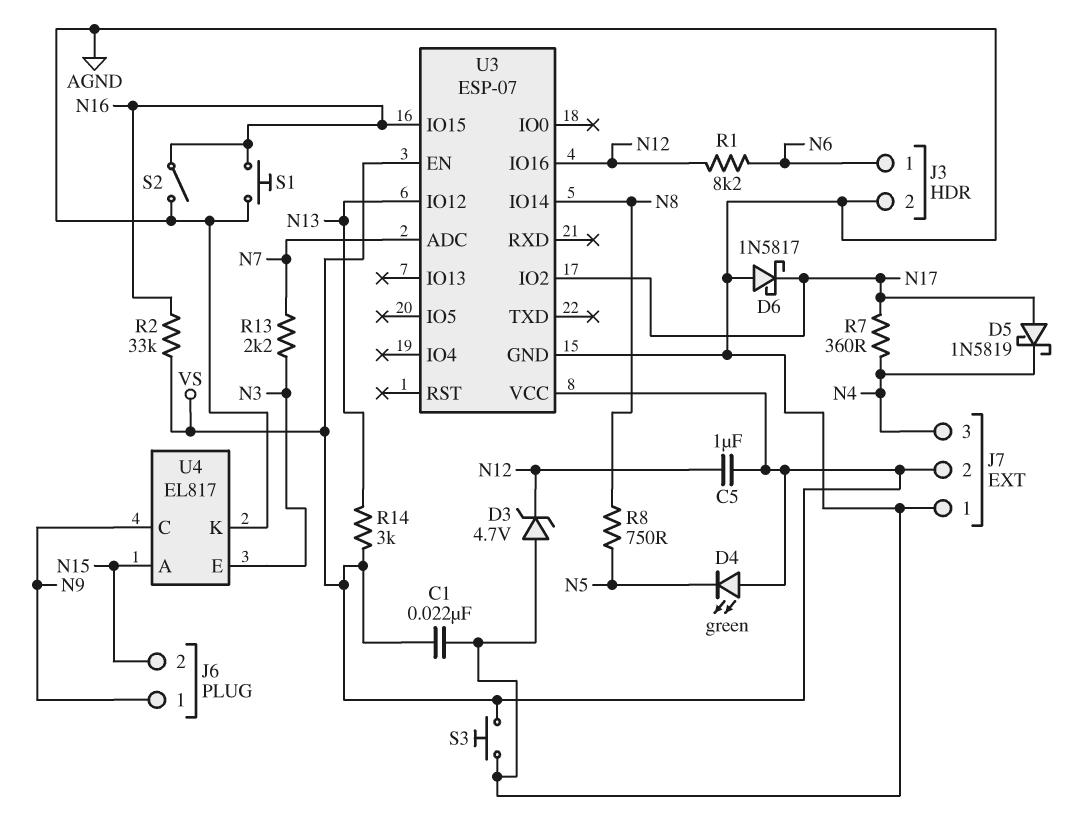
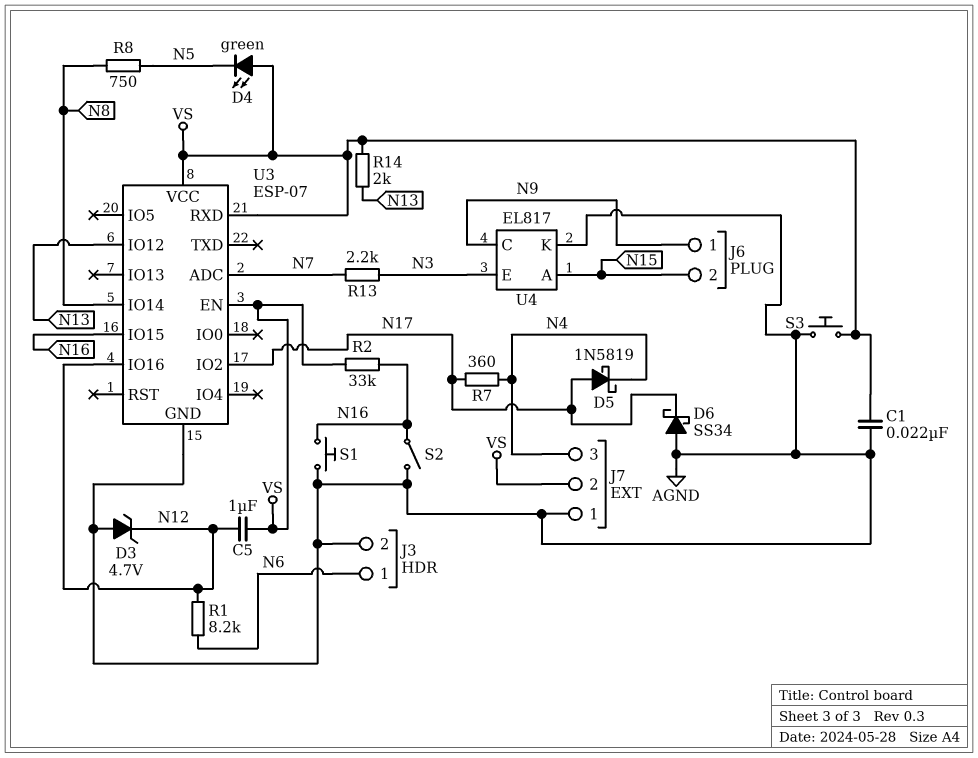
D6: schottky 1N5817 (A AGND, K N17) -> schottky SS34 (A AGND, K N17)
R14: 3k (N13, VS) -> 2k (N13, VS)
U3 pin RXD: none -> VS

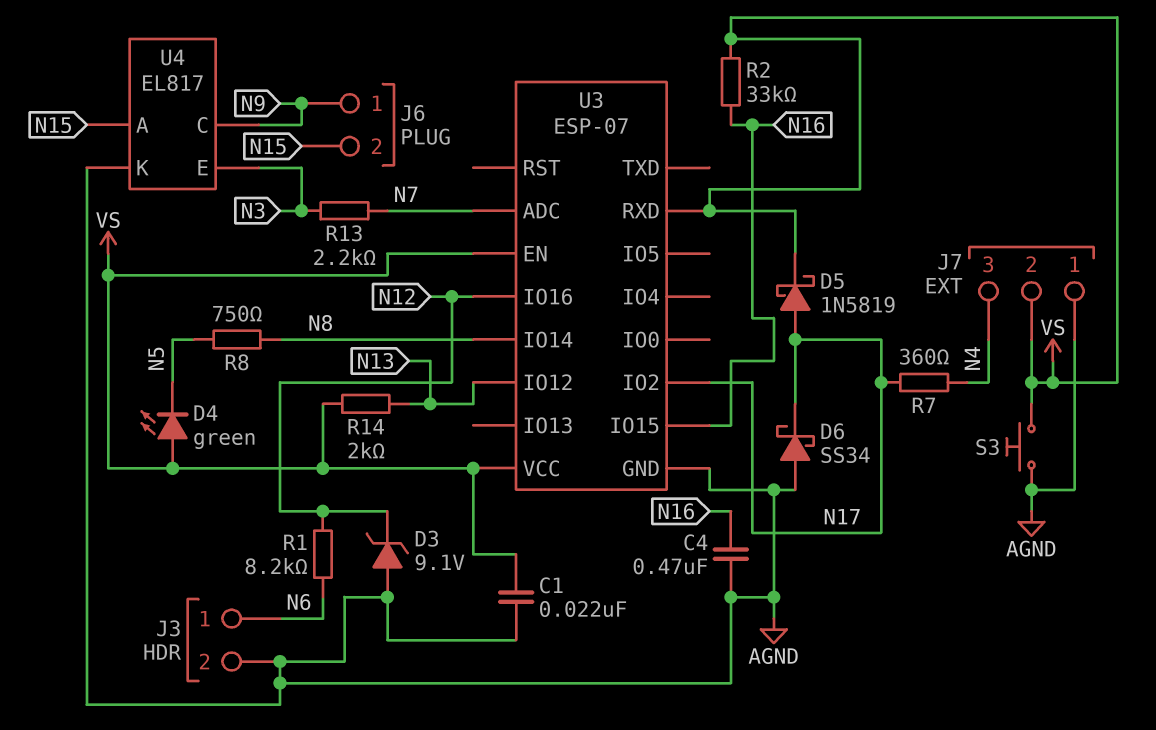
C4: none -> 470nF (AGND, N16)
C5: 1uF (N12, VS) -> none
D3: zener 4.7V (A AGND, K N12) -> zener 9.1V (A AGND, K N12)
D5: schottky 1N5819 (A N17, K N4) -> schottky 1N5819 (A N17, K VS)
S1: button (AGND, N16) -> none
S2: switch (AGND, N16) -> none

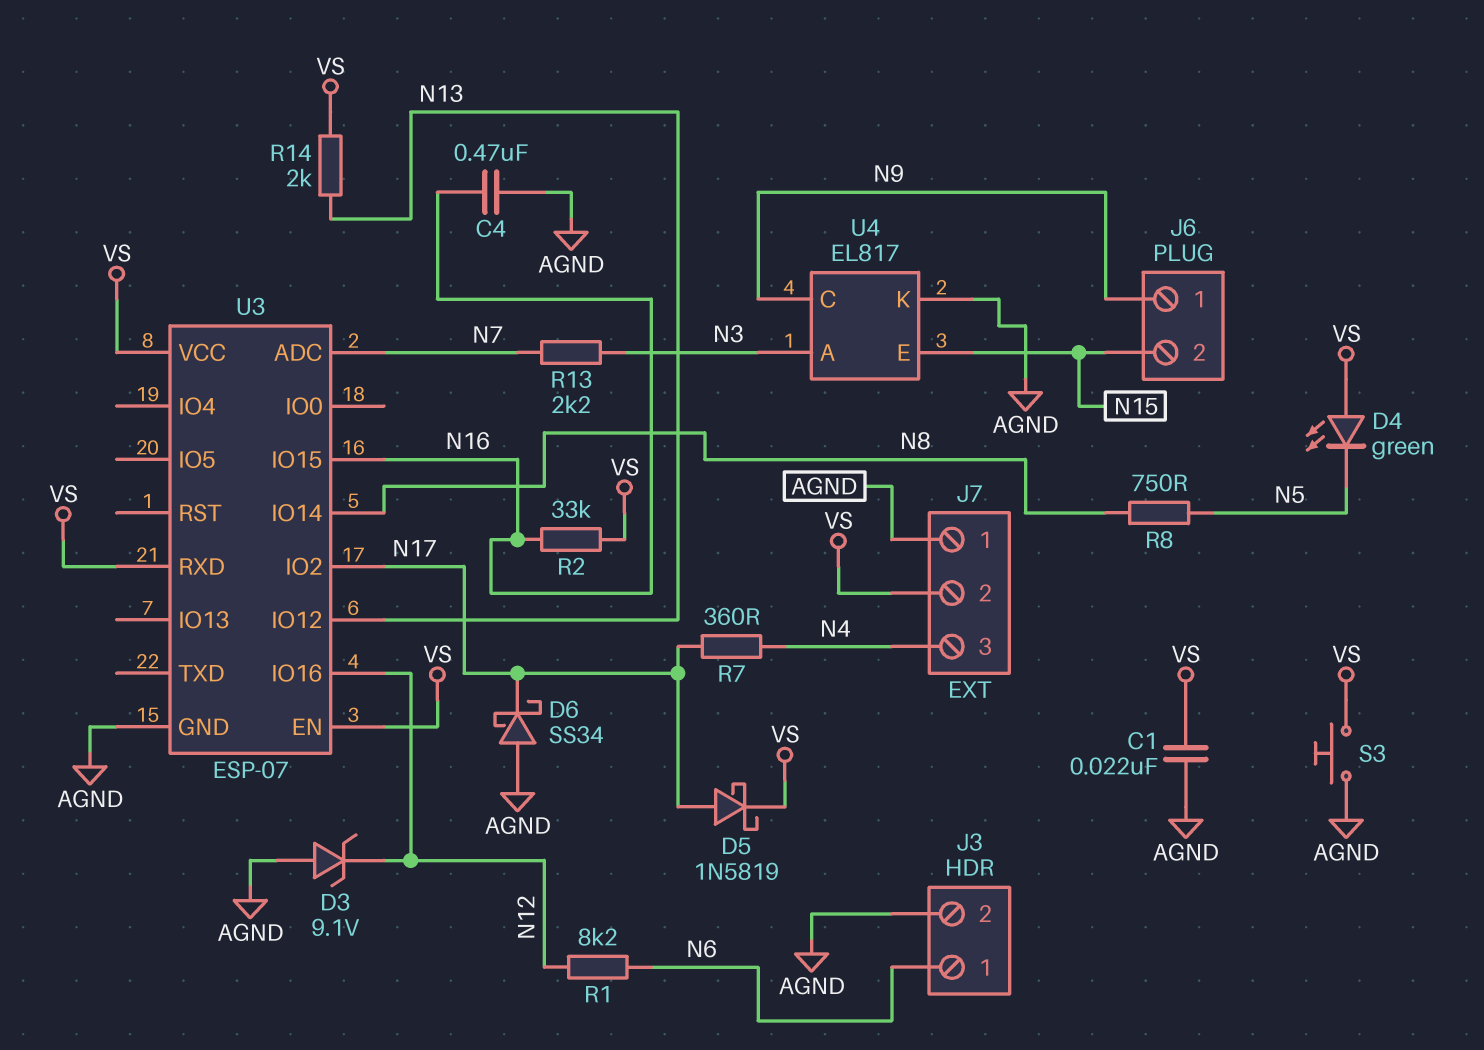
U4 pin A: N15 -> N3
U4 pin E: N3 -> N15

